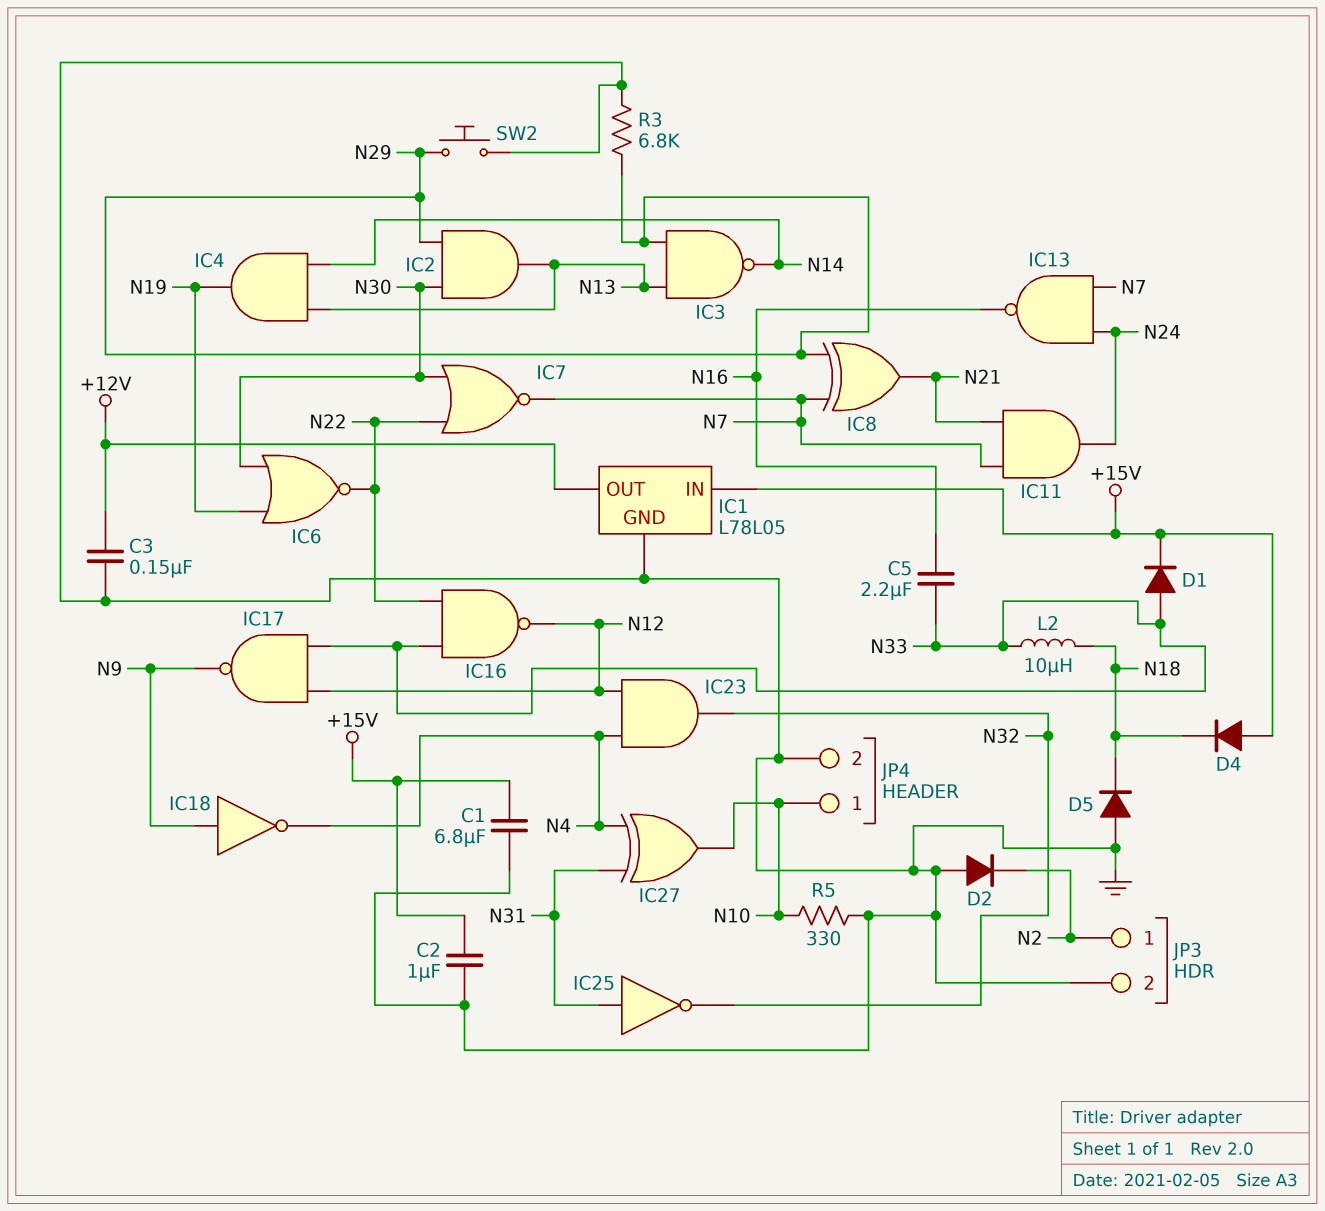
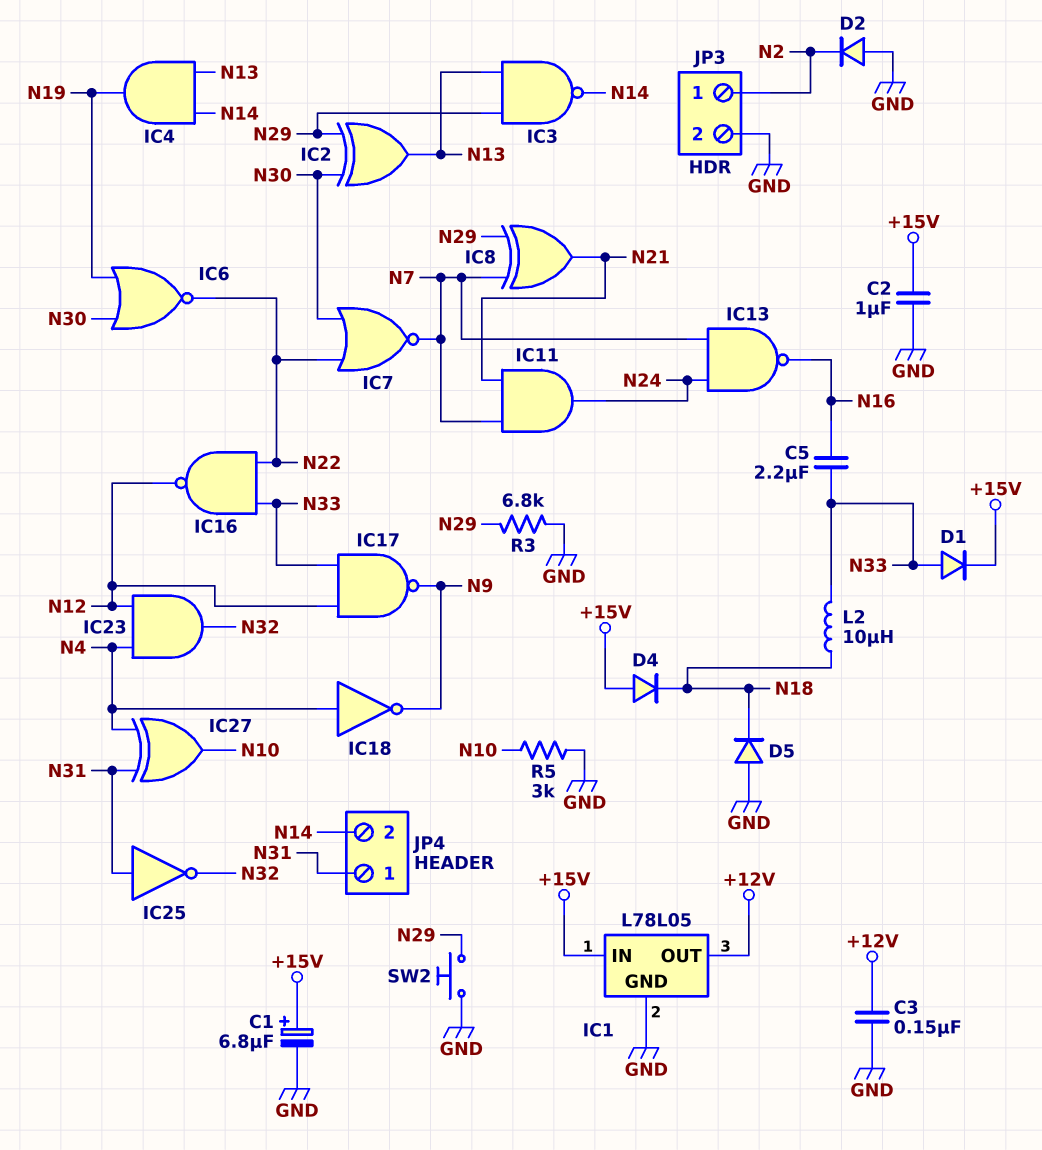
C1: 6.8uF (+15V, GND) -> 6.8uF (plus +15V, minus GND)
IC2: AND (in N29, in N30, out N13) -> XOR (in N29, in N30, out N13)
IC18: NOT (in N9, out N4) -> NOT (in N4, out N9)
JP4 pin 1: N10 -> N31
JP4 pin 2: GND -> N14
R5: 330 (GND, N10) -> 3k (GND, N10)

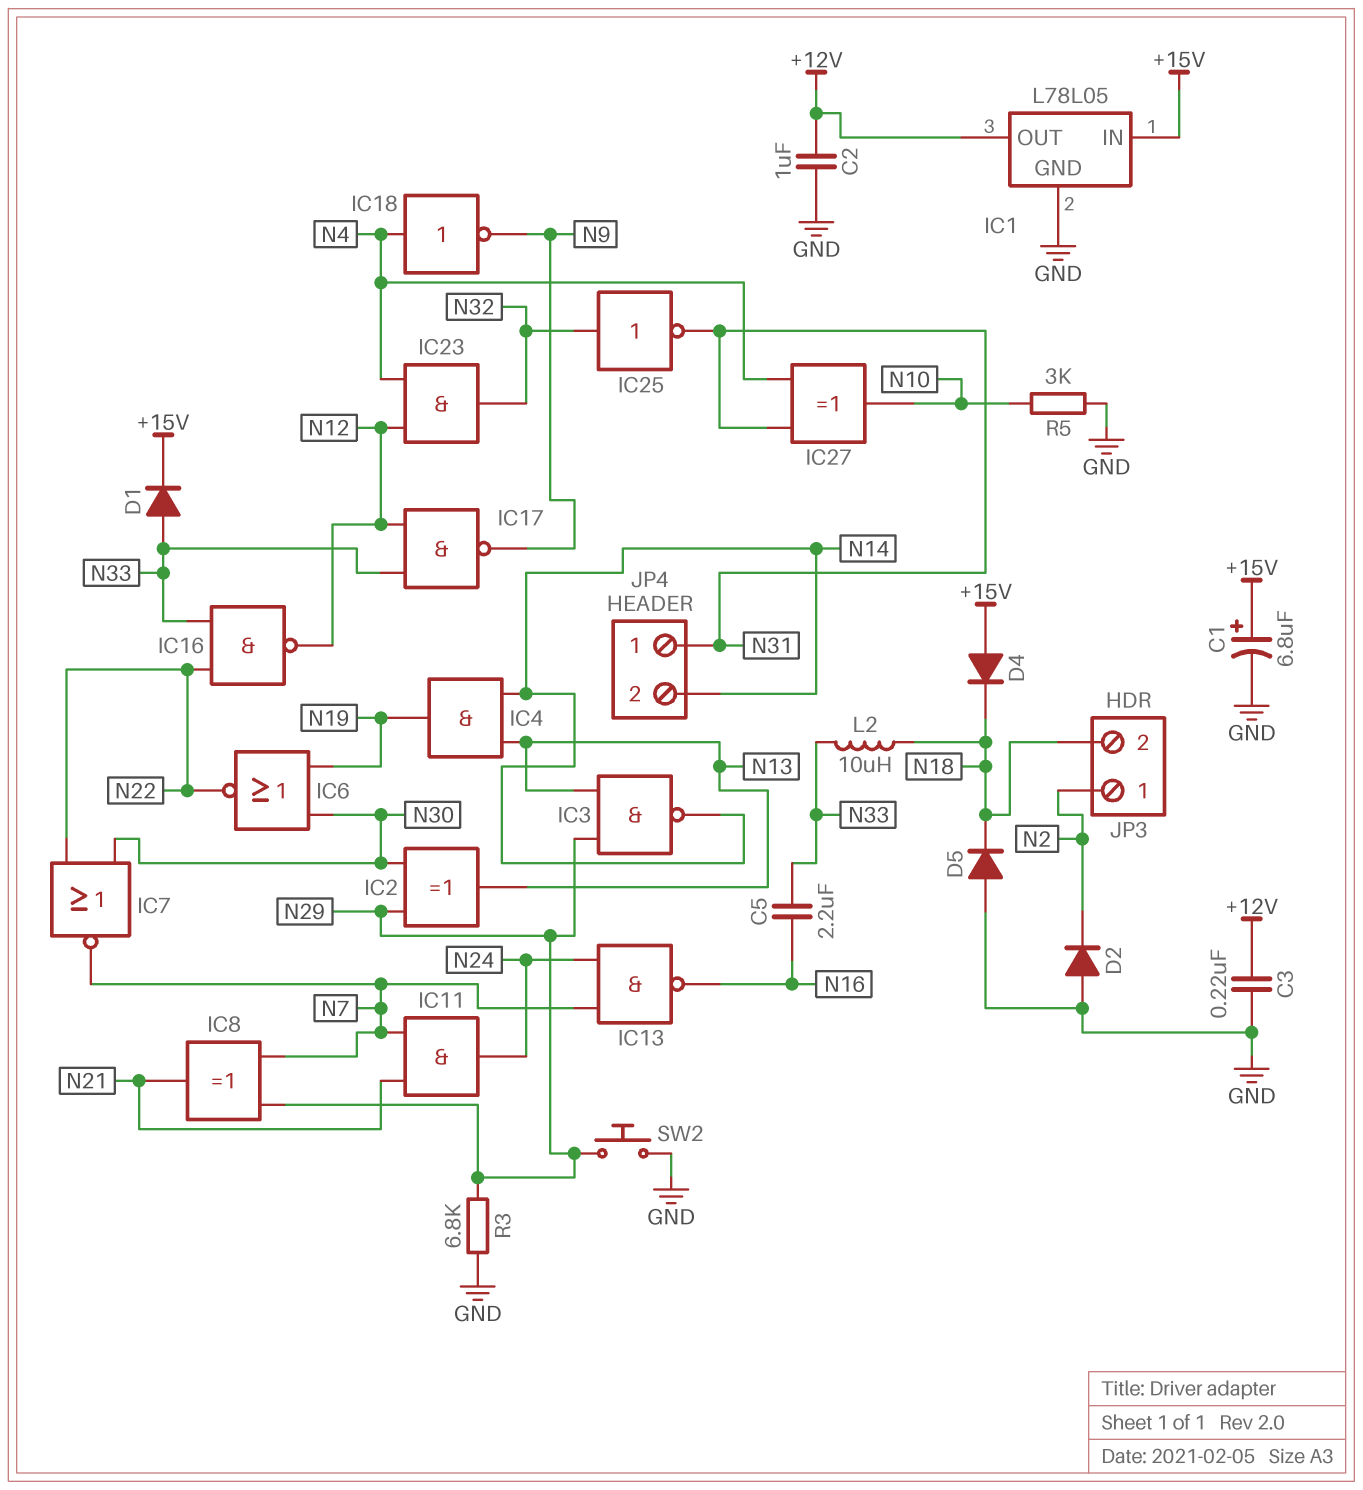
C2: 1uF (+15V, GND) -> 1uF (+12V, GND)
C3: 150nF (+12V, GND) -> 220nF (+12V, GND)
IC25: NOT (in N31, out N32) -> NOT (in N32, out N31)
JP3 pin 2: GND -> N18

